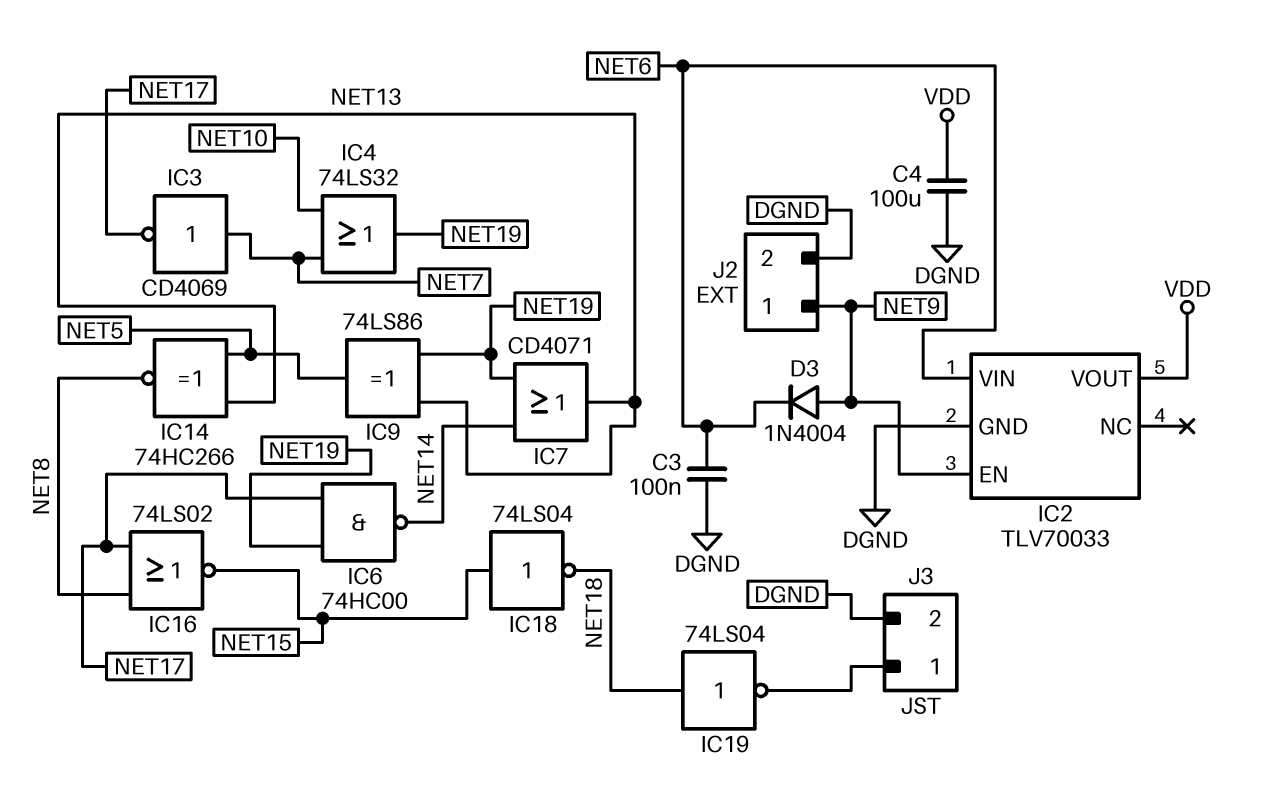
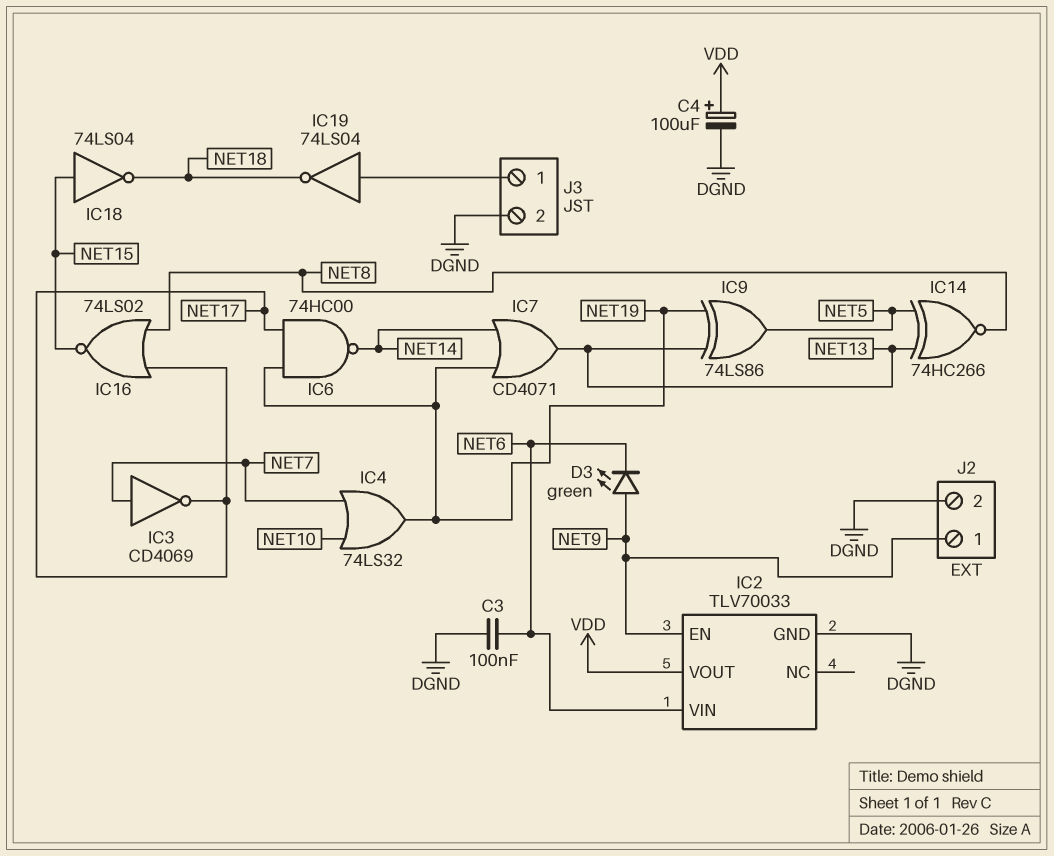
C4: 100uF (DGND, VDD) -> 100uF (plus VDD, minus DGND)
D3: diode 1N4004 (A NET9, K NET6) -> LED green (A NET9, K NET6)
IC19: NOT 74LS04 (in NET18, out J3/1) -> NOT 74LS04 (in J3/1, out NET18)

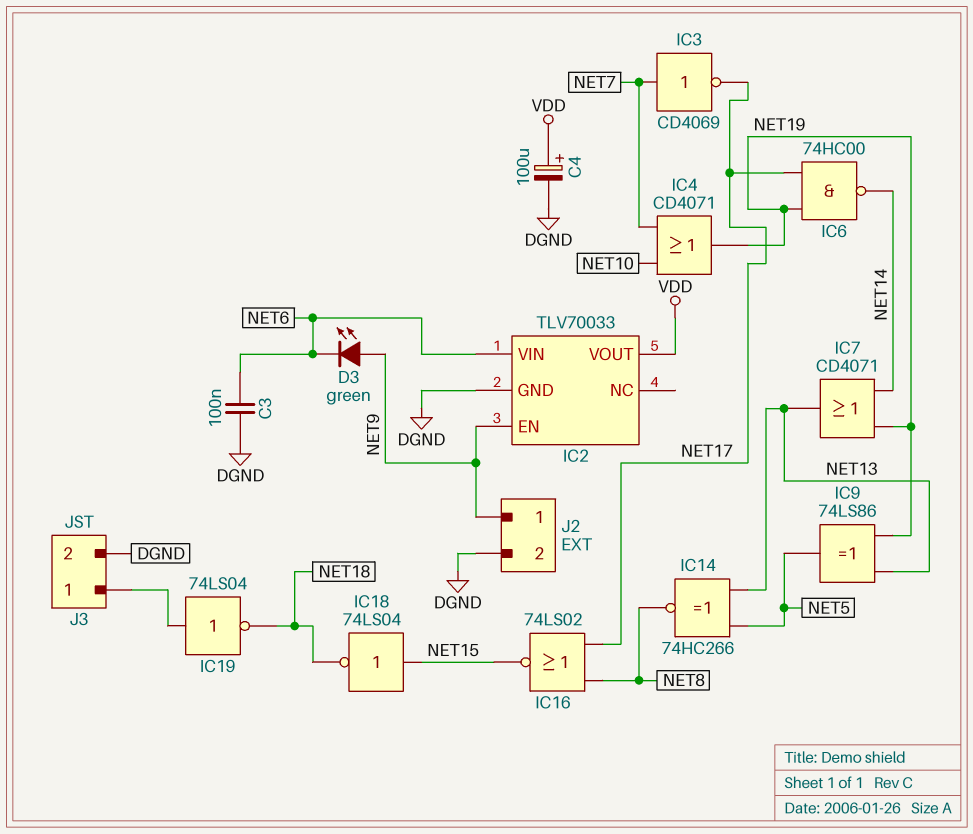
IC4: OR 74LS32 (in NET7, in NET10, out NET19) -> OR CD4071 (in NET7, in NET10, out NET19)

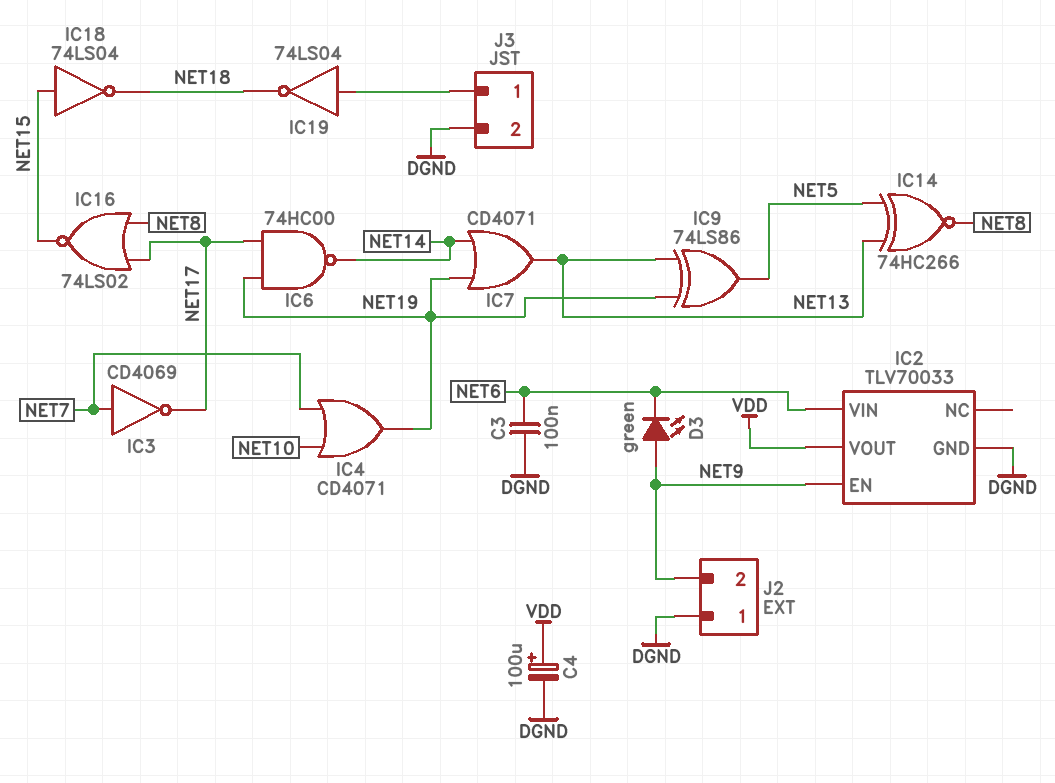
J2 pin 1: NET9 -> DGND
J2 pin 2: DGND -> NET9

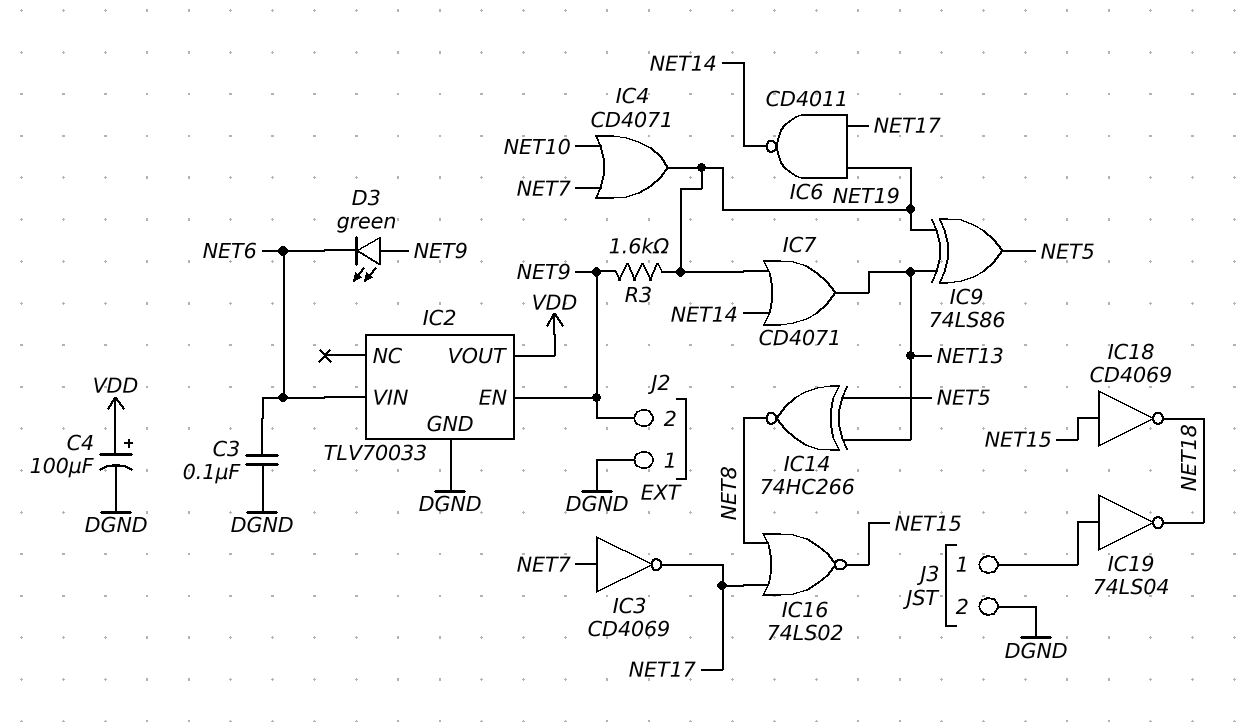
IC6: NAND 74HC00 (in NET17, in NET19, out NET14) -> NAND CD4011 (in NET17, in NET19, out NET14)
IC18: NOT 74LS04 (in NET15, out NET18) -> NOT CD4069 (in NET15, out NET18)
R3: none -> 1.6k (NET9, NET19)

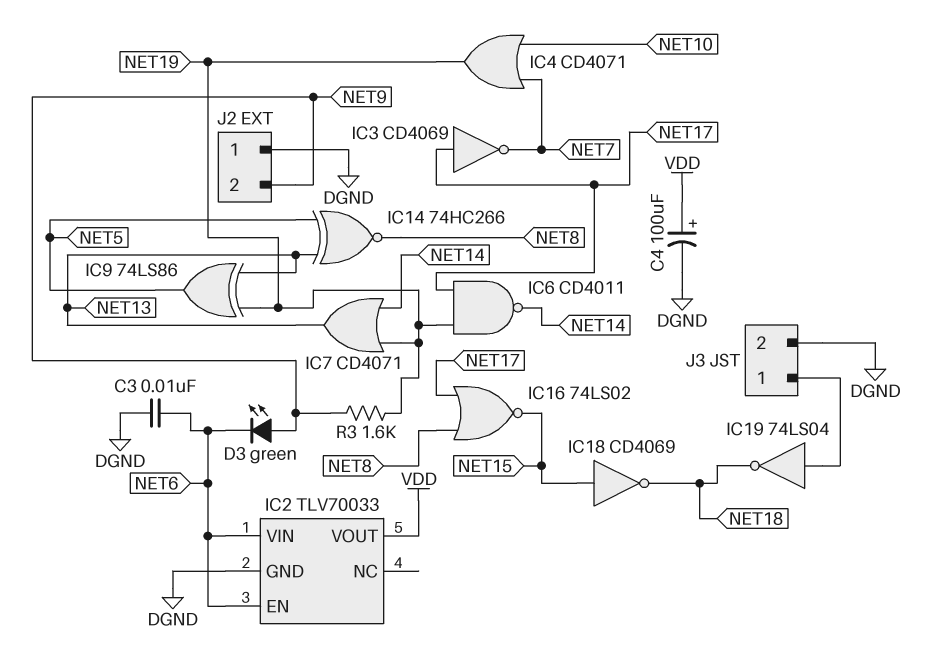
C3: 100nF (DGND, NET6) -> 10nF (DGND, NET6)
IC2 pin EN: NET9 -> NET6
IC3: NOT CD4069 (in NET7, out NET17) -> NOT CD4069 (in NET17, out NET7)

